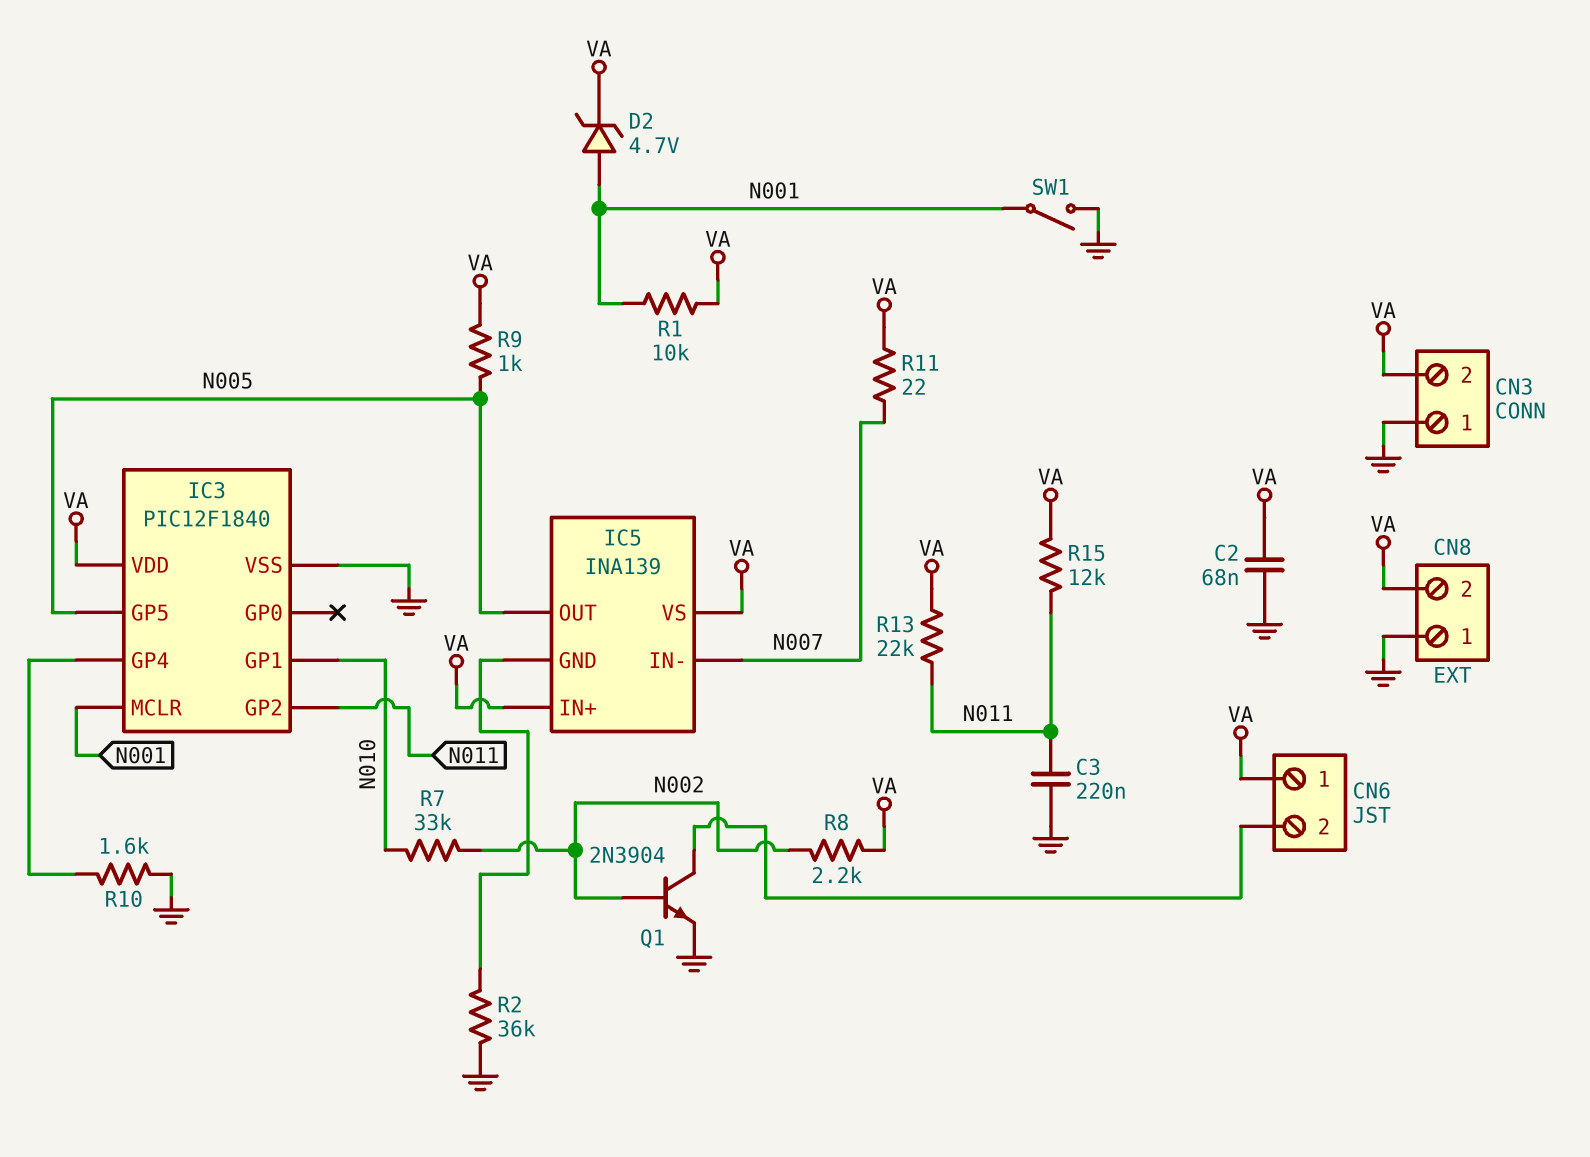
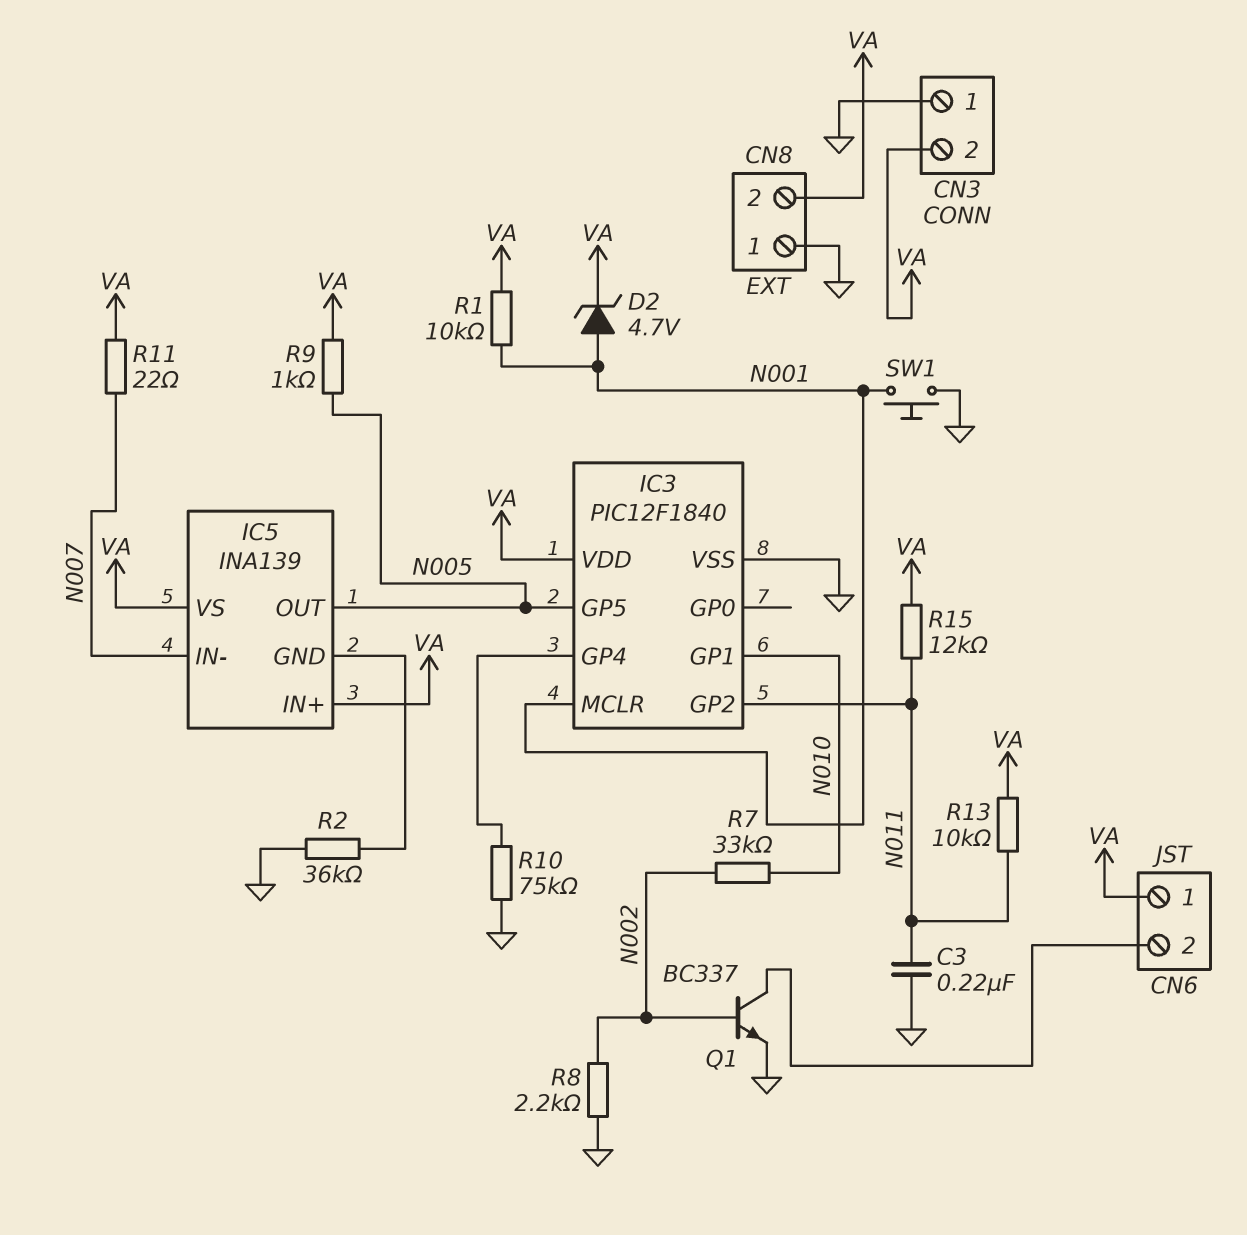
C2: 68nF (GND, VA) -> none
Q1: NPN 2N3904 (B N002, C CN6/2, E GND) -> NPN BC337 (B N002, C CN6/2, E GND)
R8: 2.2k (N002, VA) -> 2.2k (GND, N002)
R10: 1.6k (GND, IC3/GP4) -> 75k (GND, IC3/GP4)
R13: 22k (N011, VA) -> 10k (N011, VA)
SW1: switch (GND, N001) -> button (GND, N001)

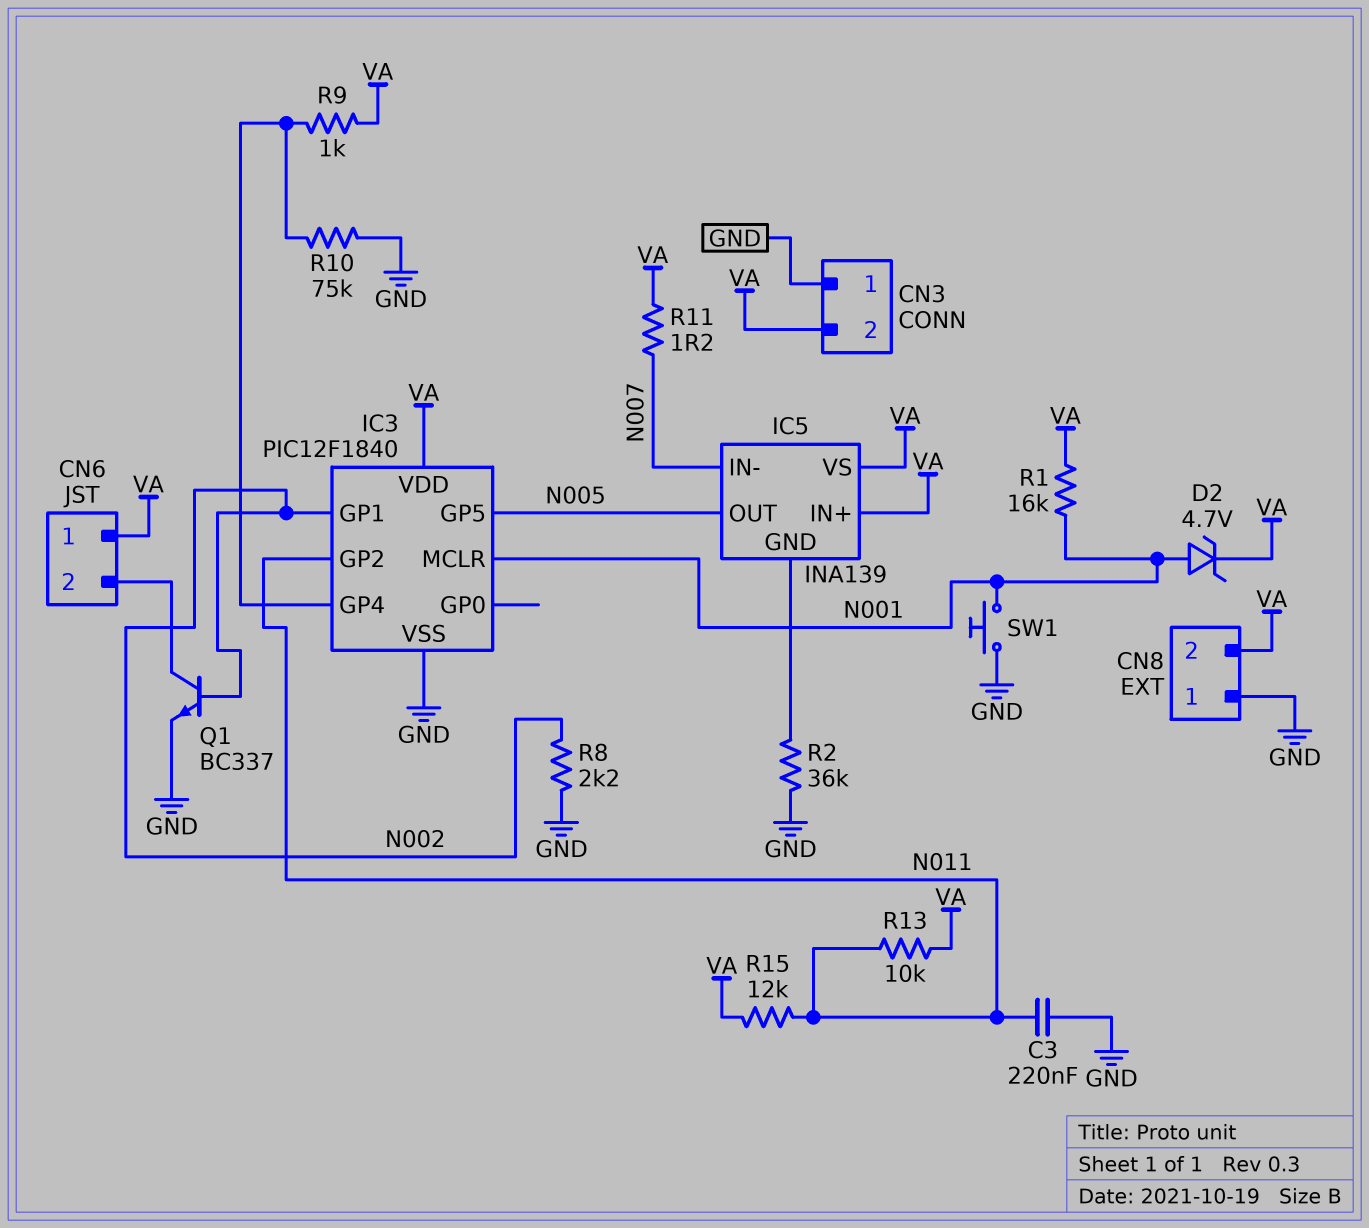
IC3 pin GP1: N010 -> N002
R1: 10k (N001, VA) -> 16k (N001, VA)
R7: 33k (N002, N010) -> none
R9: 1k (N005, VA) -> 1k (IC3/GP4, VA)
R11: 22 (N007, VA) -> 1.2 (N007, VA)

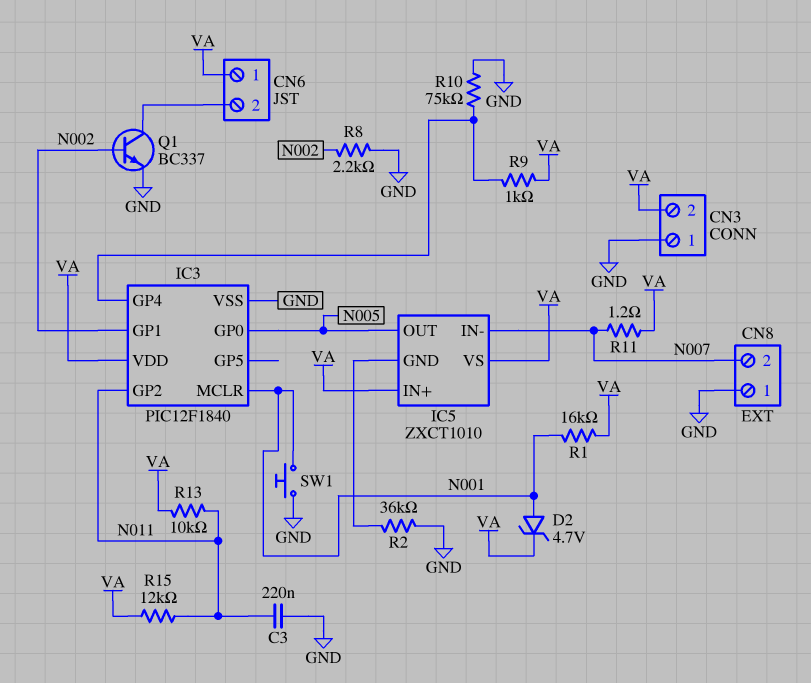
CN8 pin 2: VA -> N007
IC3 pin GP0: none -> N005
IC3 pin GP5: N005 -> none
IC5: INA139 -> ZXCT1010

